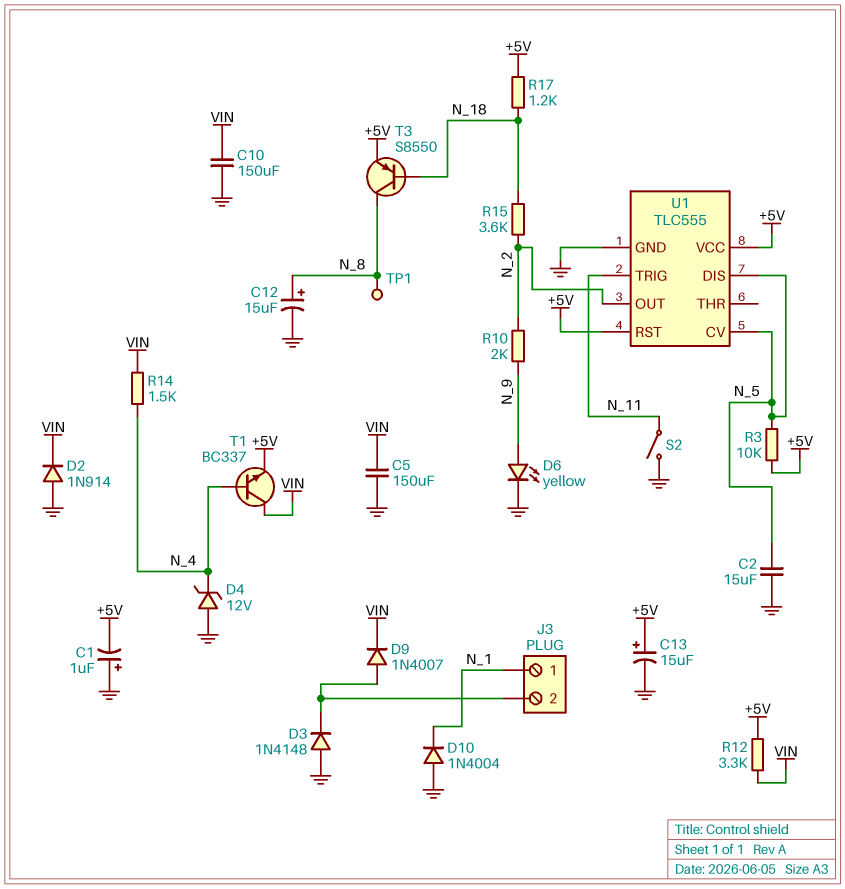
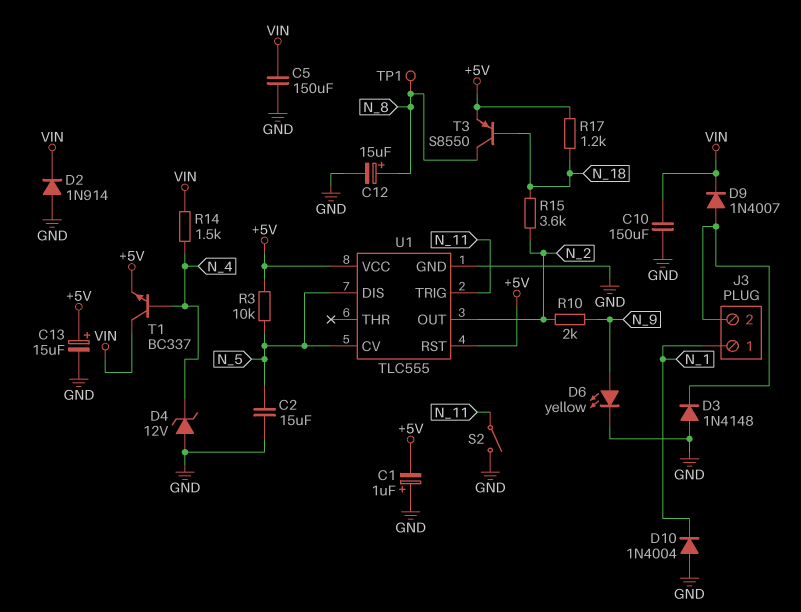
R12: 3.3k (+5V, VIN) -> none

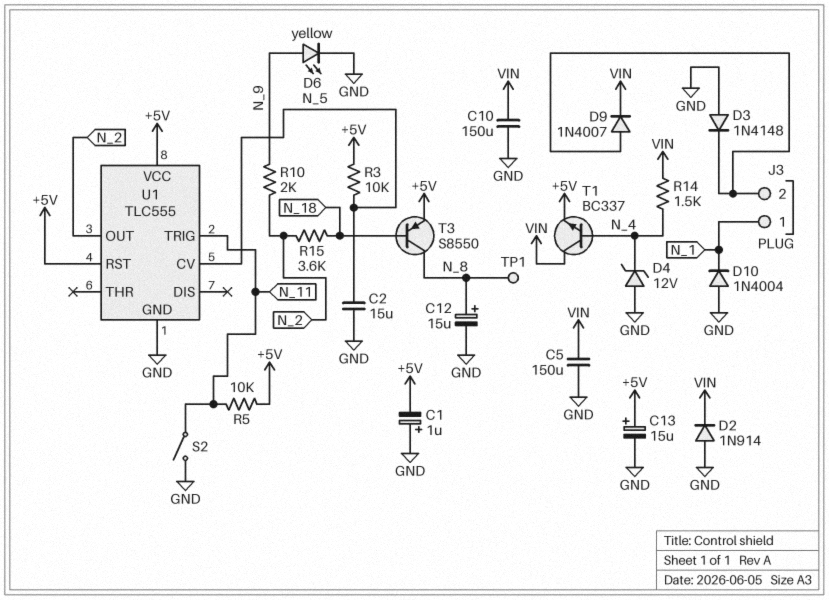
R5: none -> 10k (+5V, N_11)
R17: 1.2k (+5V, N_18) -> none
U1 pin DIS: N_5 -> none

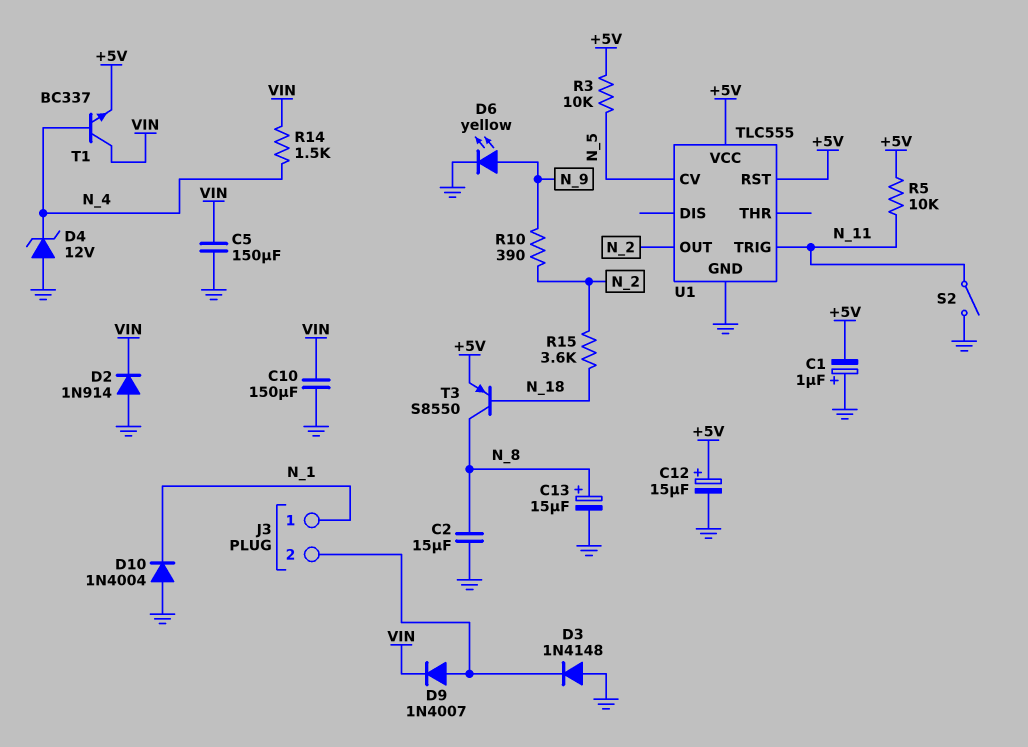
C2: 15uF (GND, N_5) -> 15uF (GND, N_8)
C12: 15uF (plus N_8, minus GND) -> 15uF (plus +5V, minus GND)
C13: 15uF (plus +5V, minus GND) -> 15uF (plus N_8, minus GND)
R10: 2k (N_2, N_9) -> 390 (N_2, N_9)
TP1: test point (N_8) -> none

